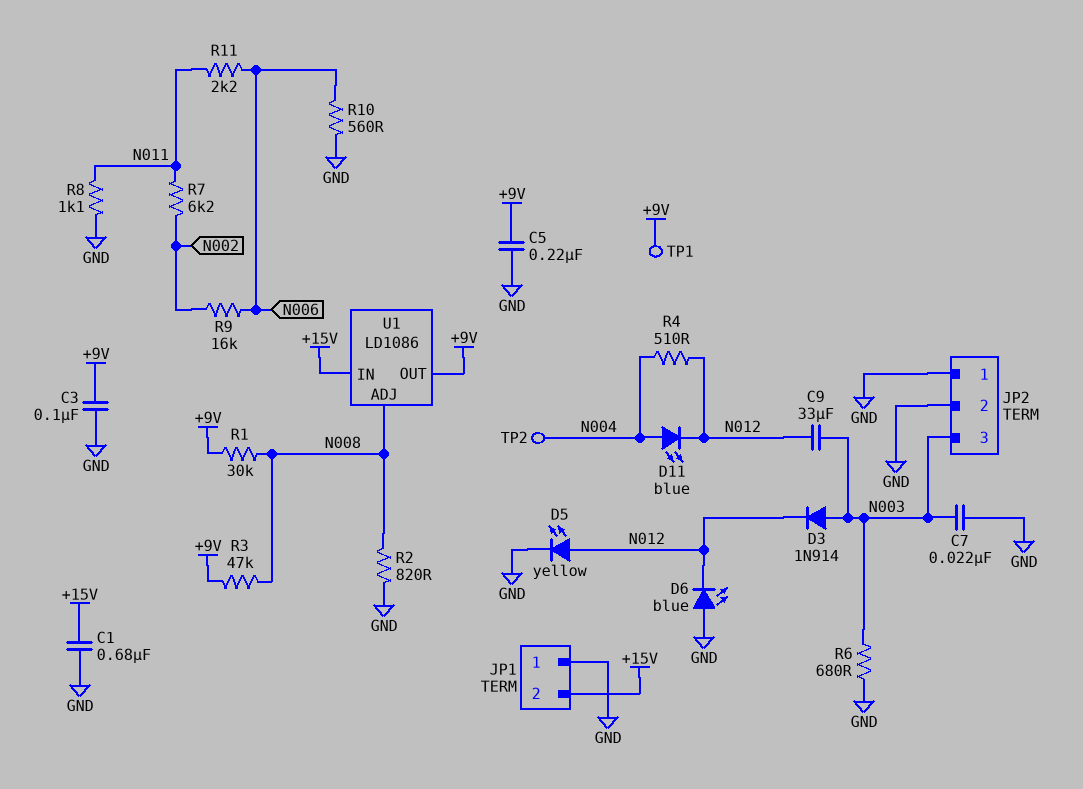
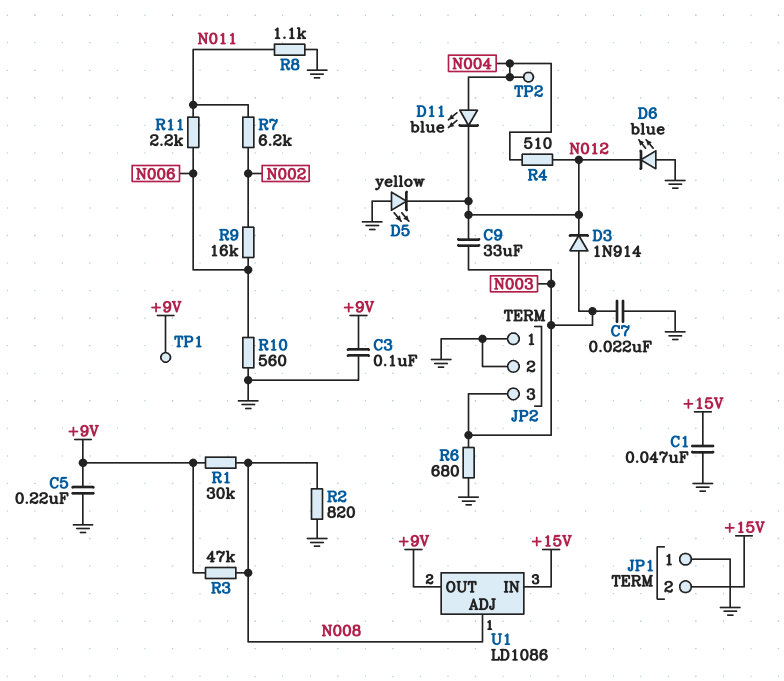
C1: 680nF (+15V, GND) -> 47nF (+15V, GND)
D5: LED yellow (A N012, K GND) -> LED yellow (A GND, K N012)

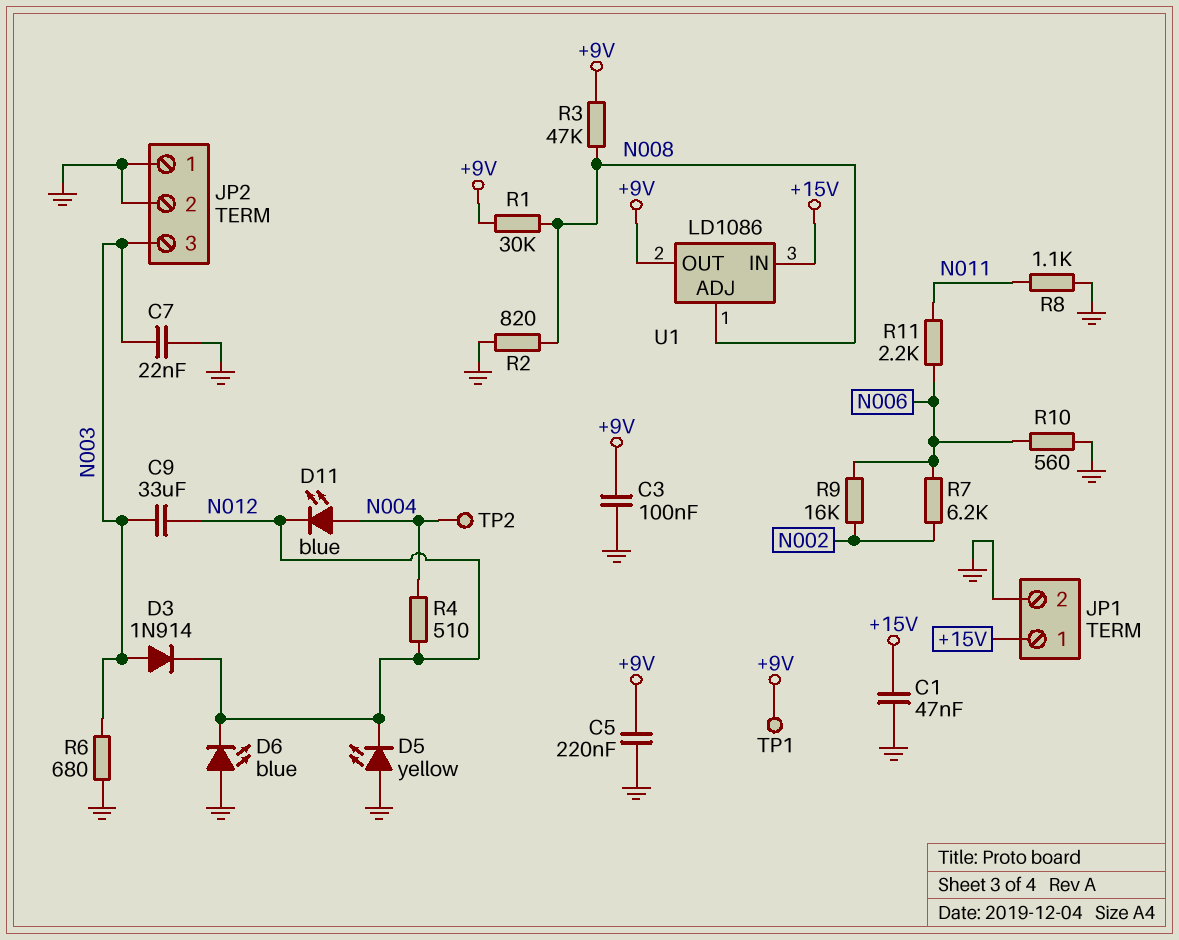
JP1 pin 1: GND -> +15V
JP1 pin 2: +15V -> GND
R7: 6.2k (N002, N011) -> 6.2k (N002, N006)

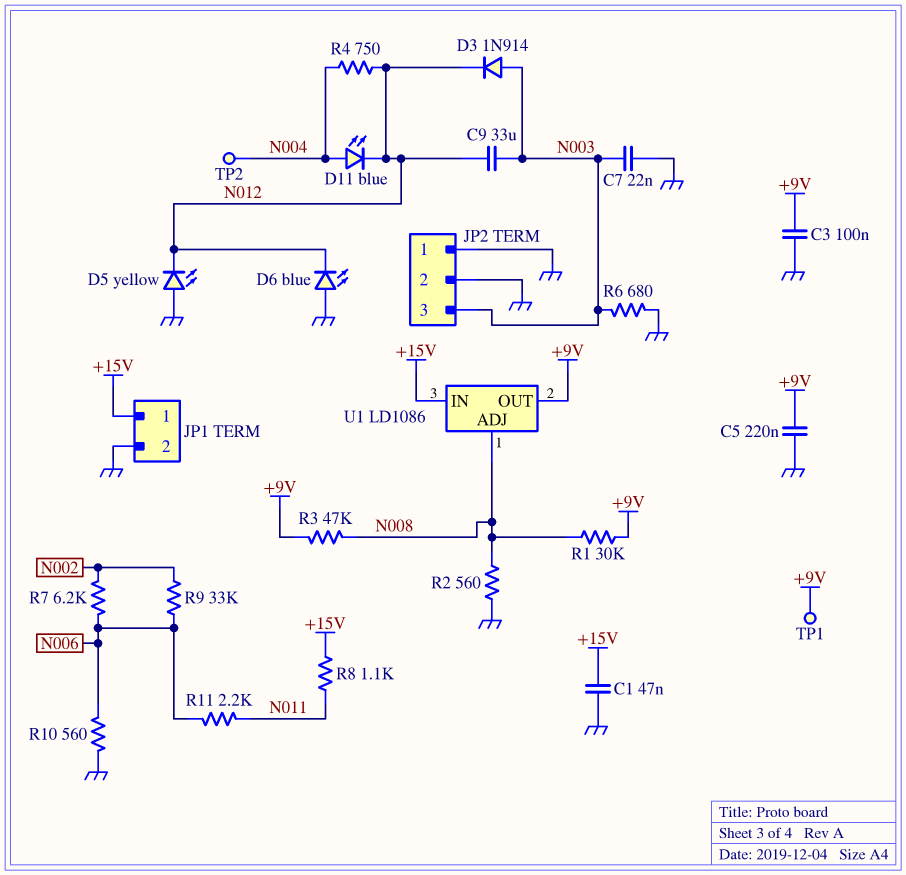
R2: 820 (GND, N008) -> 560 (GND, N008)
R4: 510 (N004, N012) -> 750 (N004, N012)
R8: 1.1k (GND, N011) -> 1.1k (+15V, N011)
R9: 16k (N002, N006) -> 33k (N002, N006)

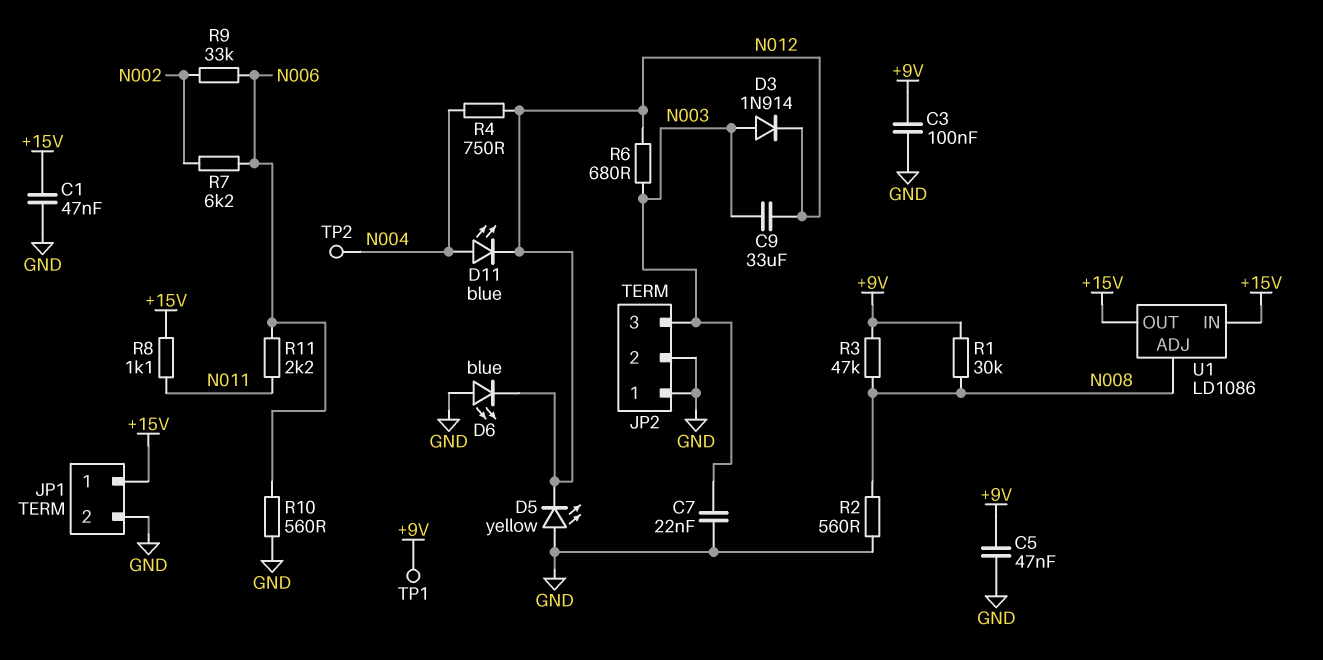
C5: 220nF (+9V, GND) -> 47nF (+9V, GND)
R6: 680 (GND, N003) -> 680 (N003, N012)
U1 pin OUT: +9V -> +15V

